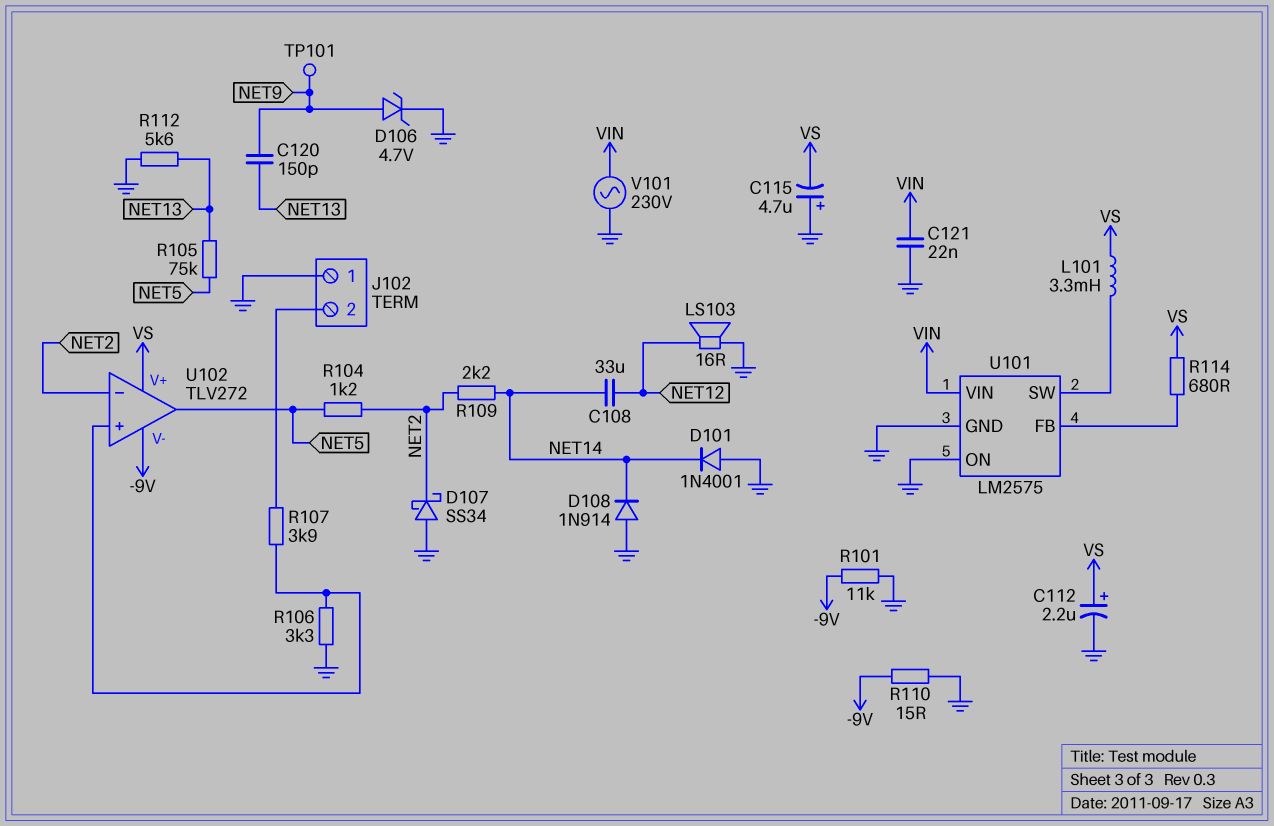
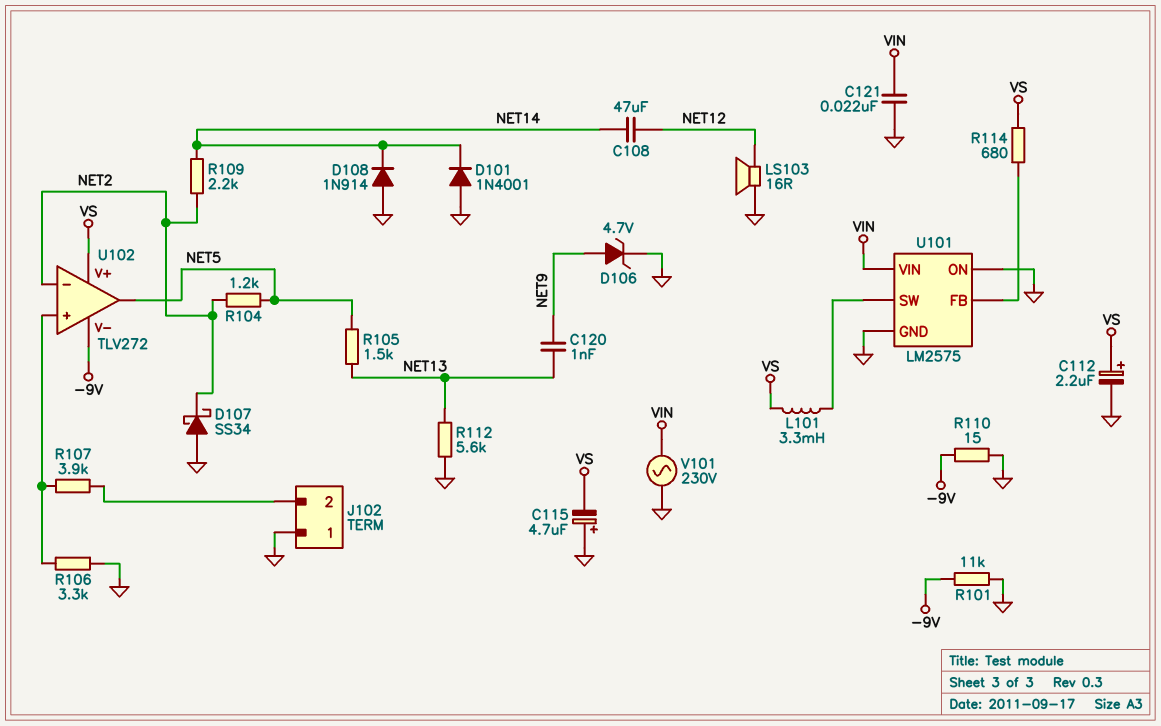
C108: 33uF (NET12, NET14) -> 47uF (NET12, NET14)
C120: 150pF (NET9, NET13) -> 1nF (NET9, NET13)
R105: 75k (NET5, NET13) -> 1.5k (NET5, NET13)
TP101: test point (NET9) -> none

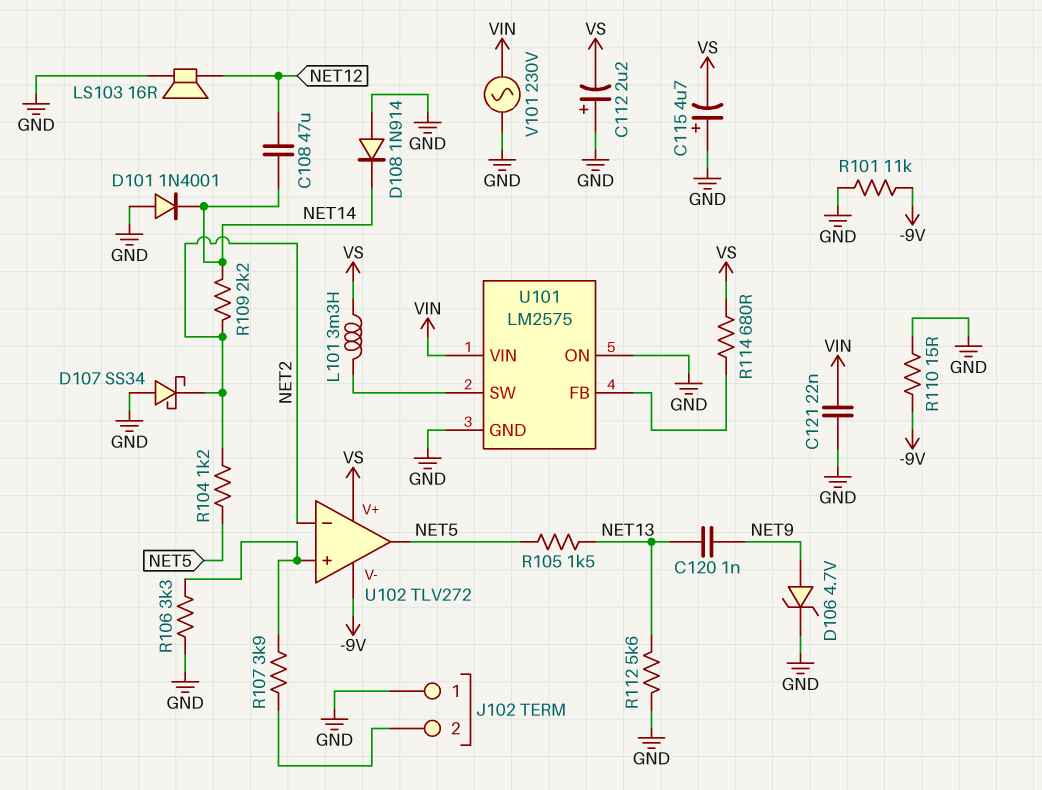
C112: 2.2uF (plus VS, minus GND) -> 2.2uF (plus GND, minus VS)

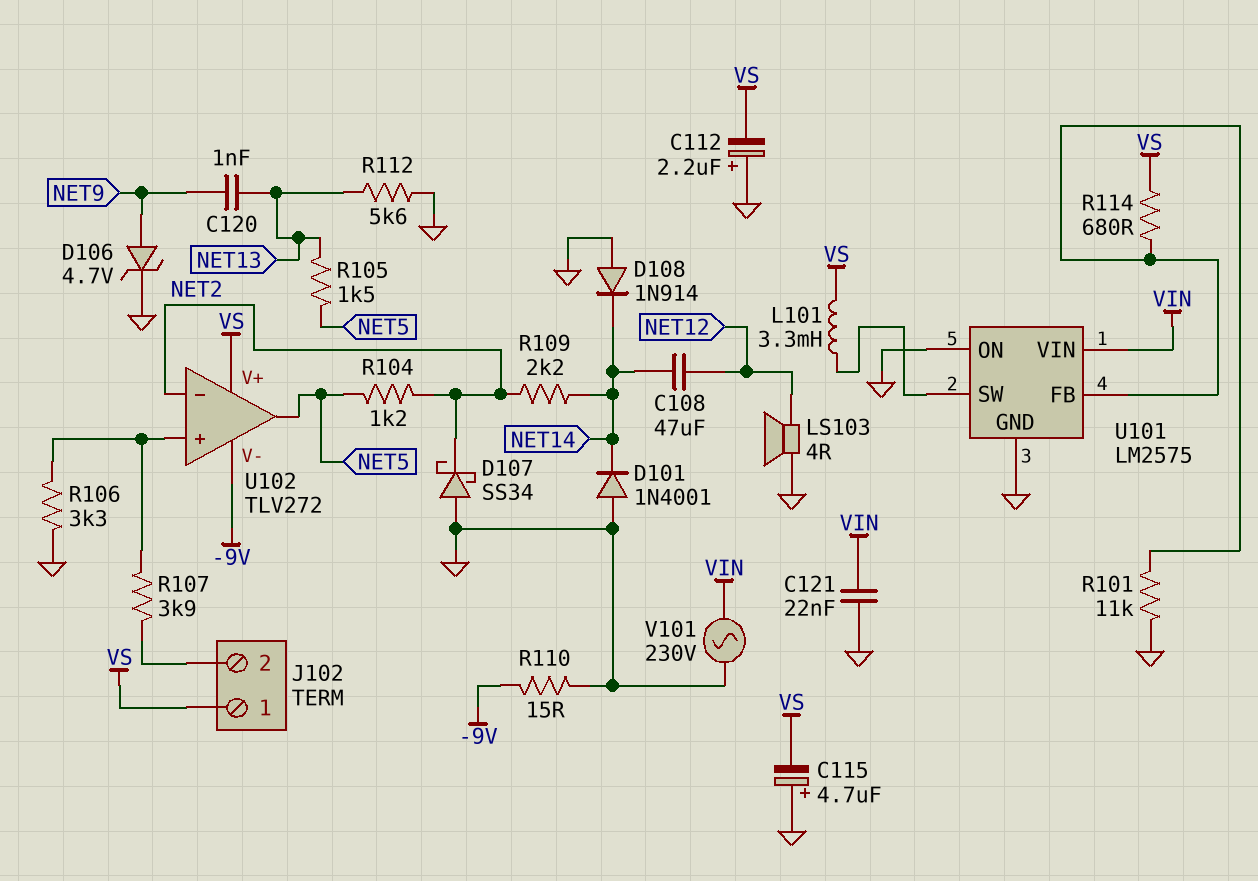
J102 pin 1: GND -> VS
LS103: speaker 16R (GND, NET12) -> speaker 4R (GND, NET12)
R101: 11k (-9V, GND) -> 11k (GND, U101/FB)

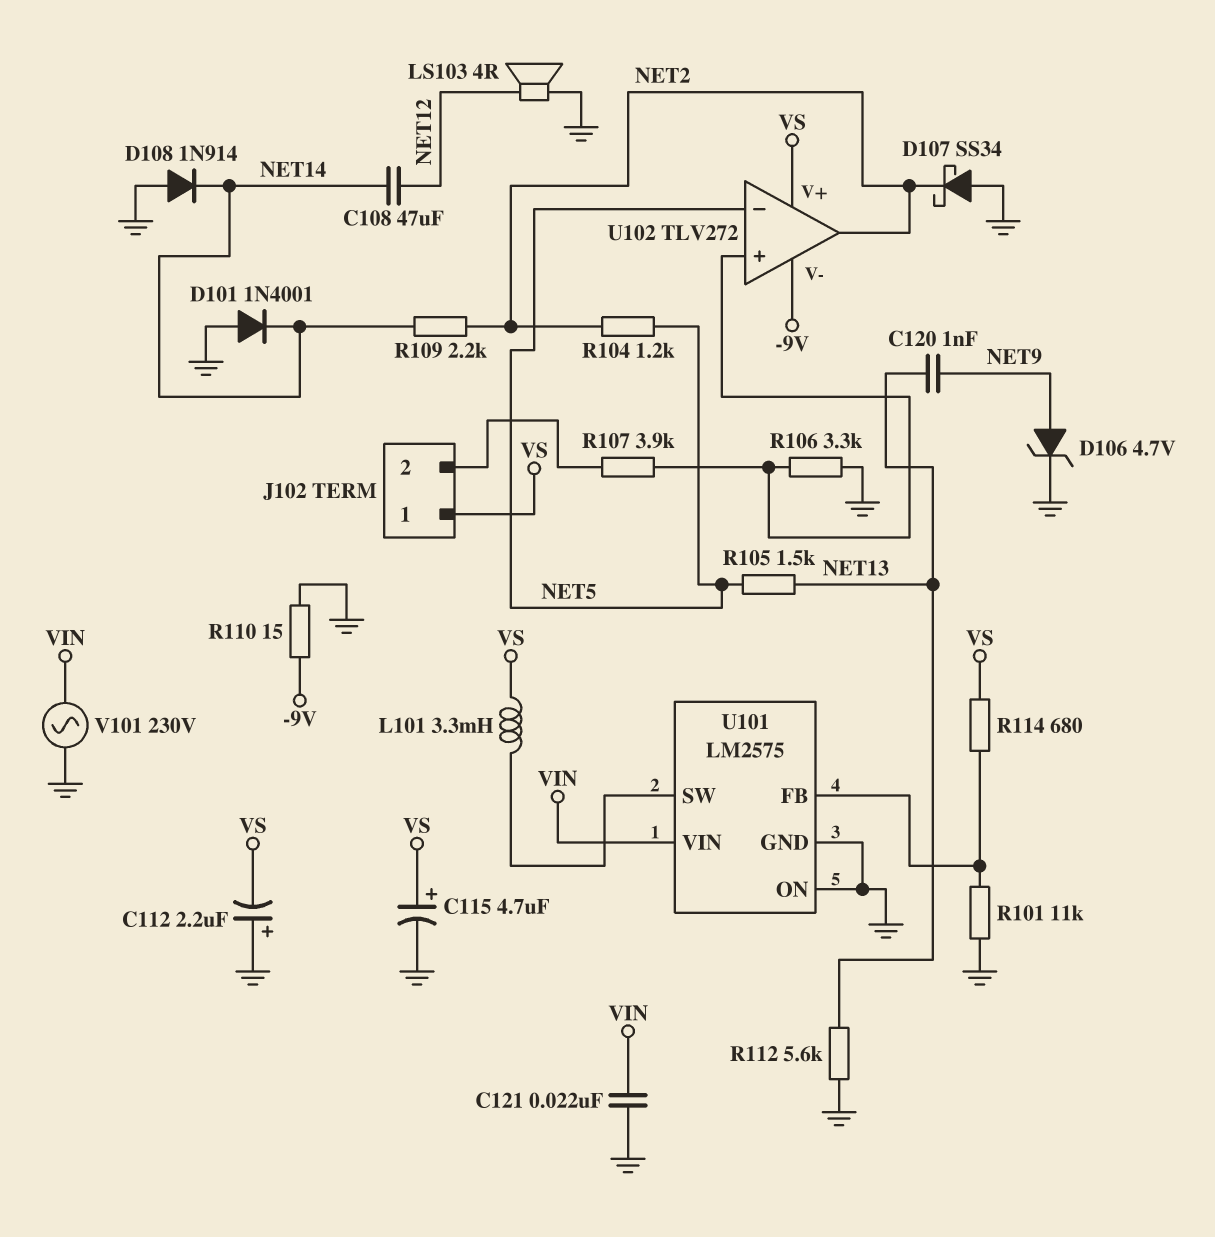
C115: 4.7uF (plus GND, minus VS) -> 4.7uF (plus VS, minus GND)
U102 pin in-: NET2 -> NET5
U102 pin out: NET5 -> NET2

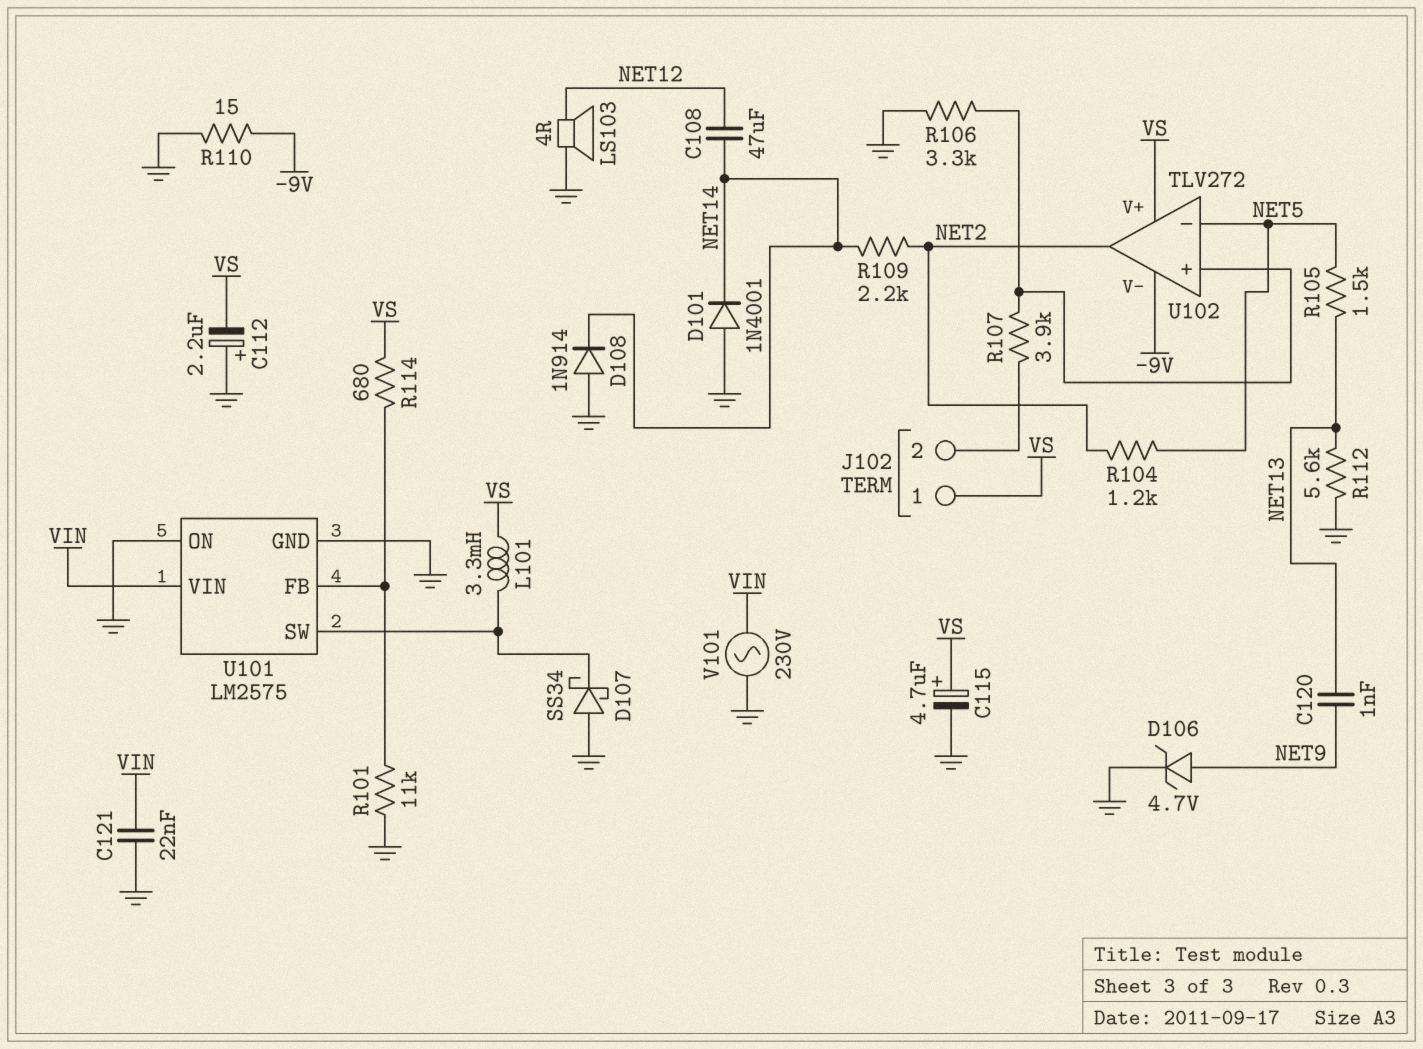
D107: schottky SS34 (A GND, K NET2) -> schottky SS34 (A GND, K U101/SW)

